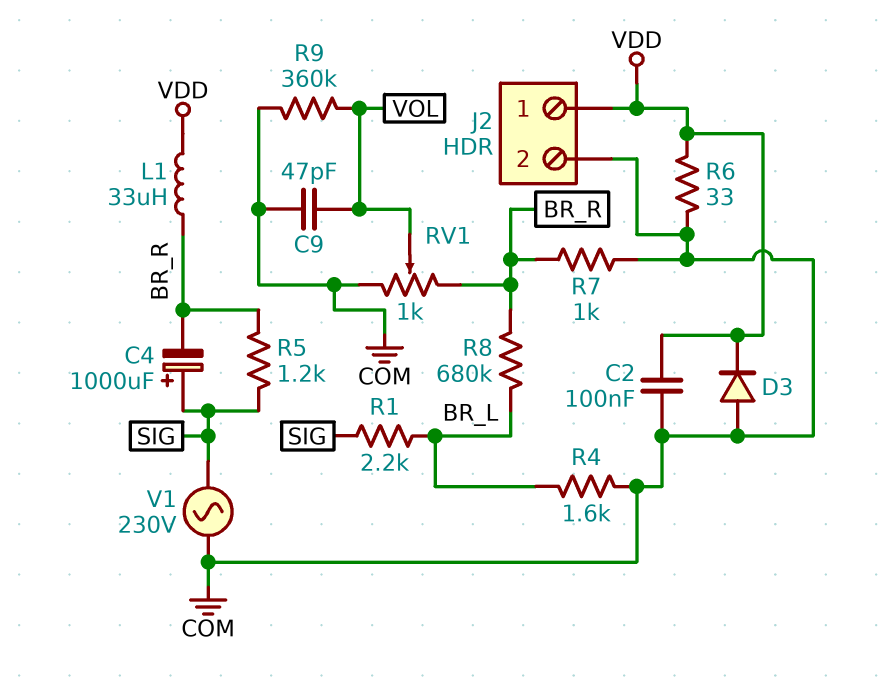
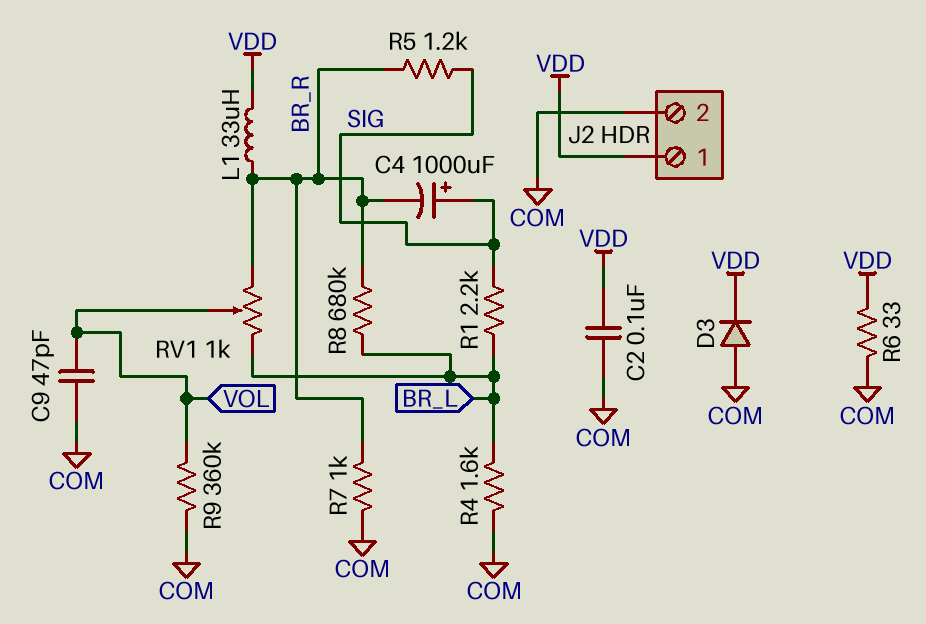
RV1: 1k (BR_R, COM, wiper VOL) -> 1k (BR_L, BR_R, wiper VOL)
V1: AC 230V (COM, SIG) -> none

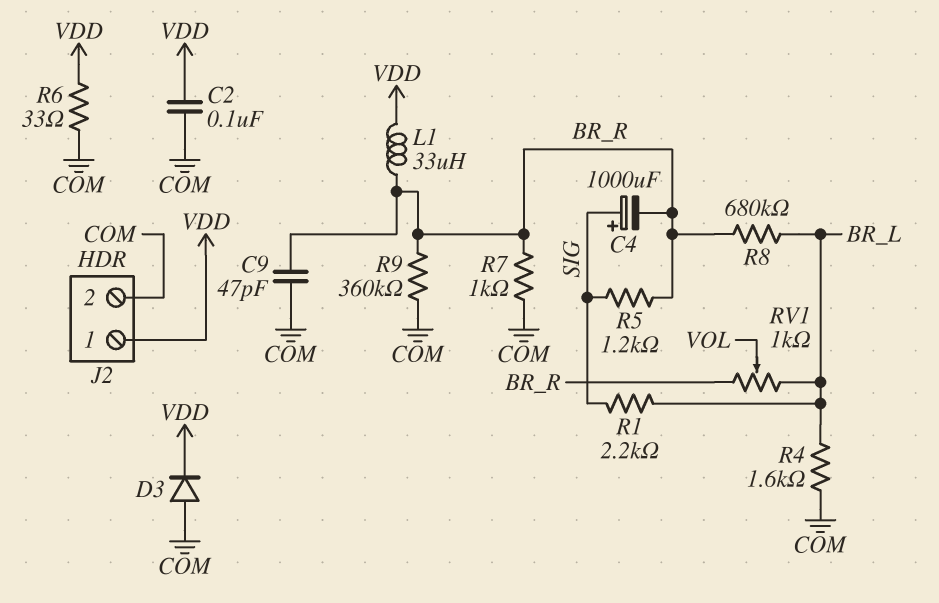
C9: 47pF (COM, VOL) -> 47pF (BR_R, COM)
R9: 360k (COM, VOL) -> 360k (BR_R, COM)

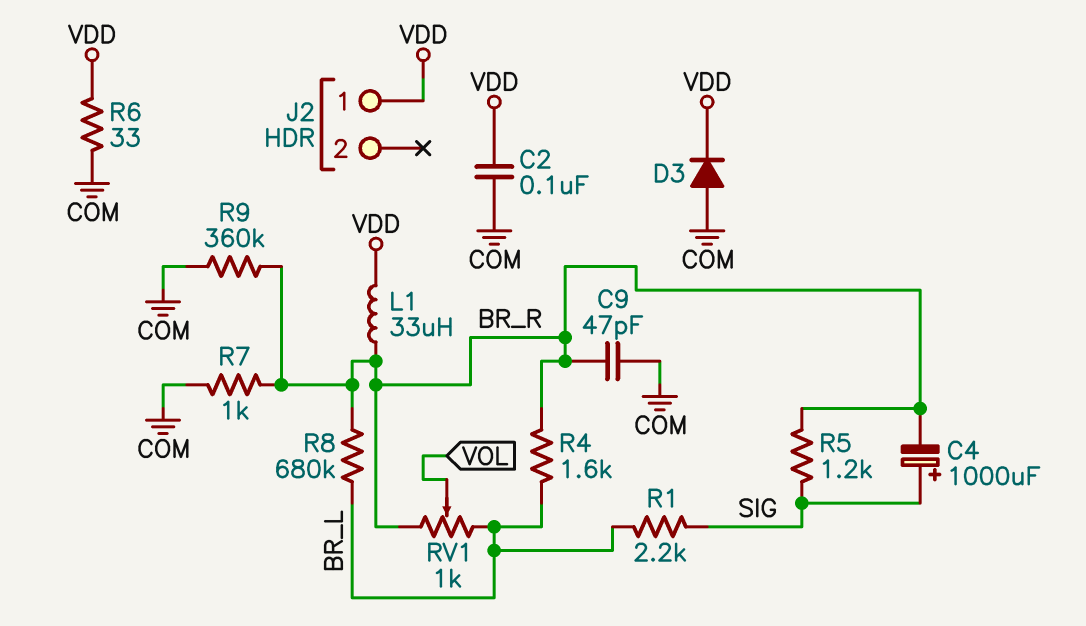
J2 pin 2: COM -> none
R4: 1.6k (BR_L, COM) -> 1.6k (BR_L, BR_R)

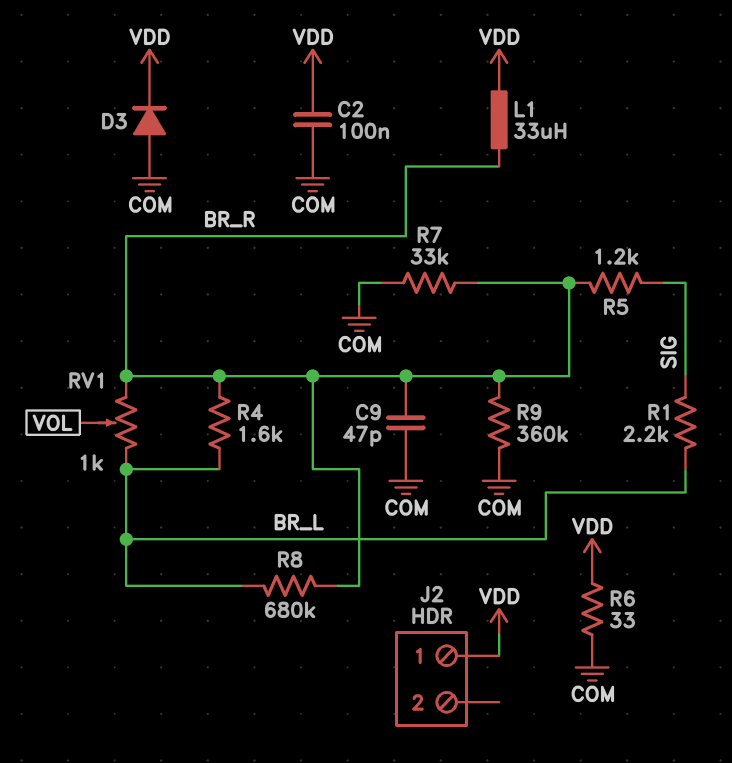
C4: 1000uF (plus SIG, minus BR_R) -> none
R7: 1k (BR_R, COM) -> 33k (BR_R, COM)

